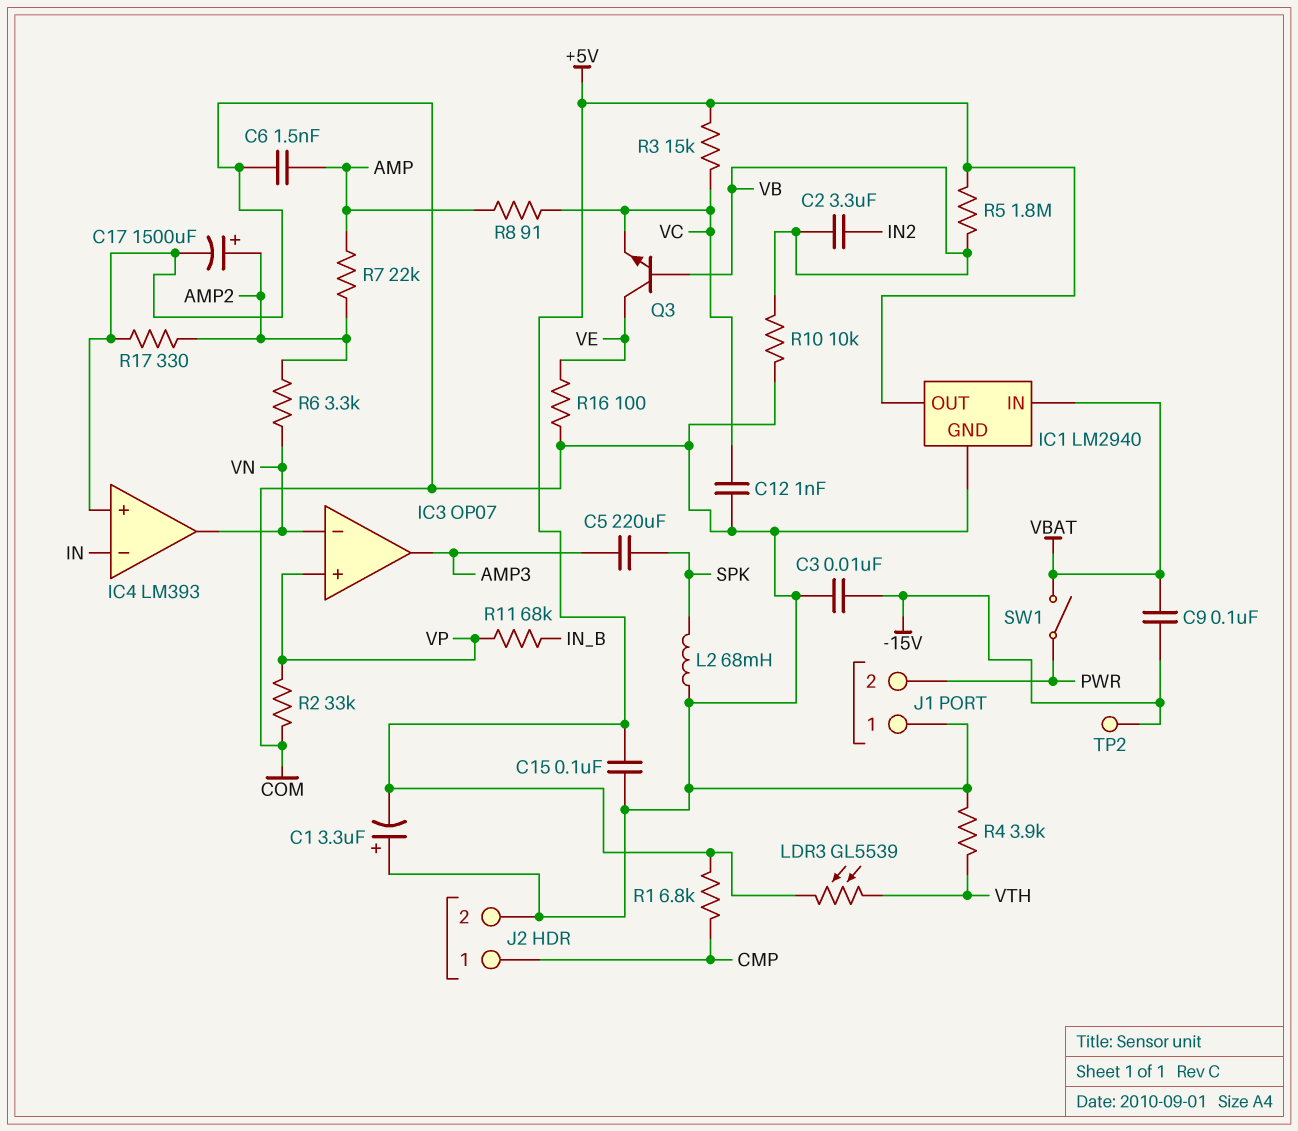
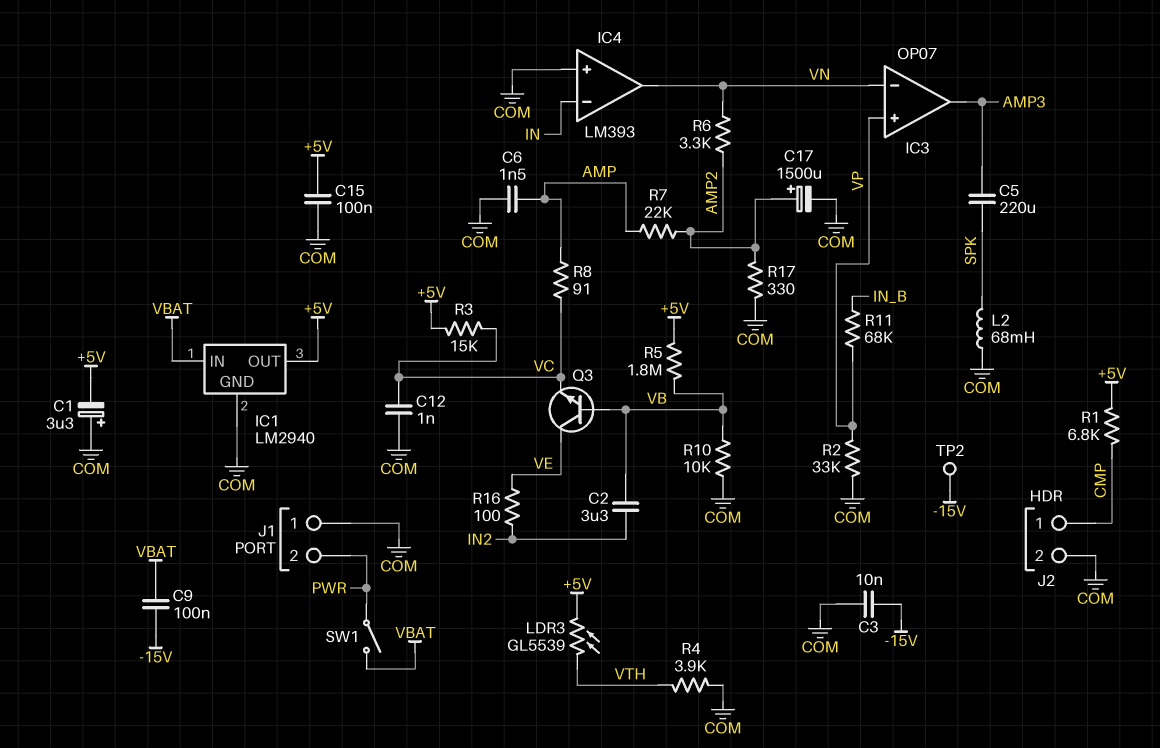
R16: 100 (COM, VE) -> 100 (IN2, VE)

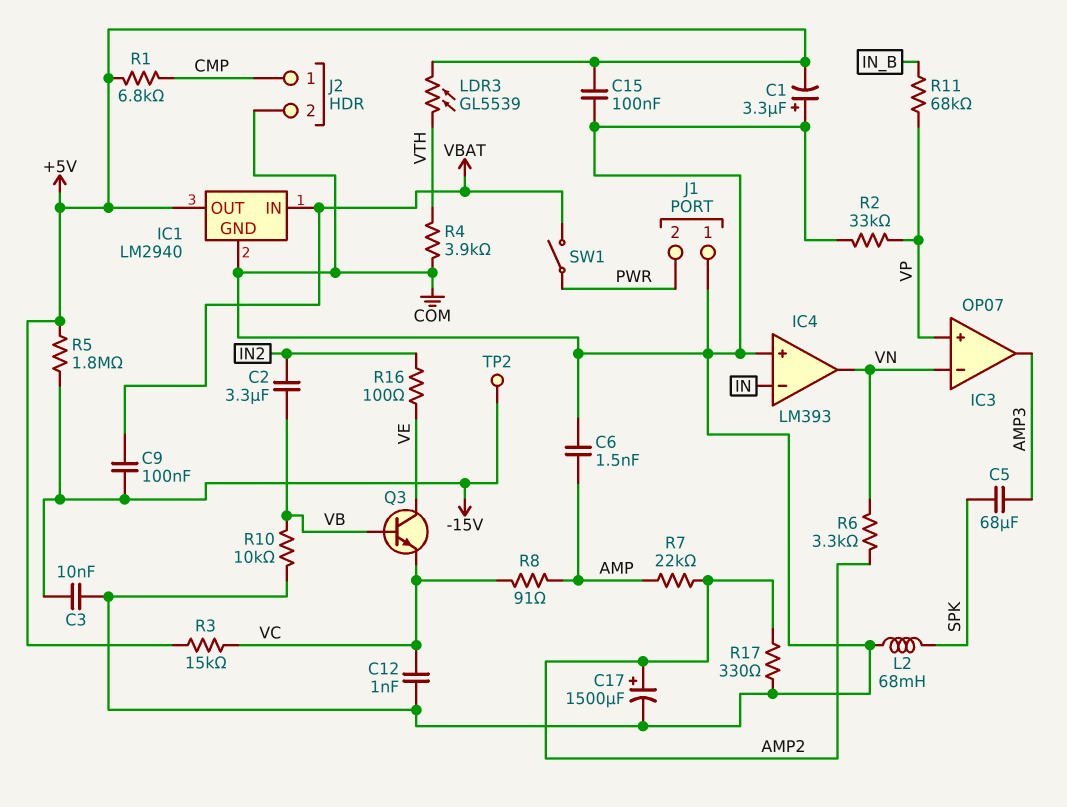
C5: 220uF (AMP3, SPK) -> 68uF (AMP3, SPK)
R5: 1.8M (+5V, VB) -> 1.8M (+5V, -15V)

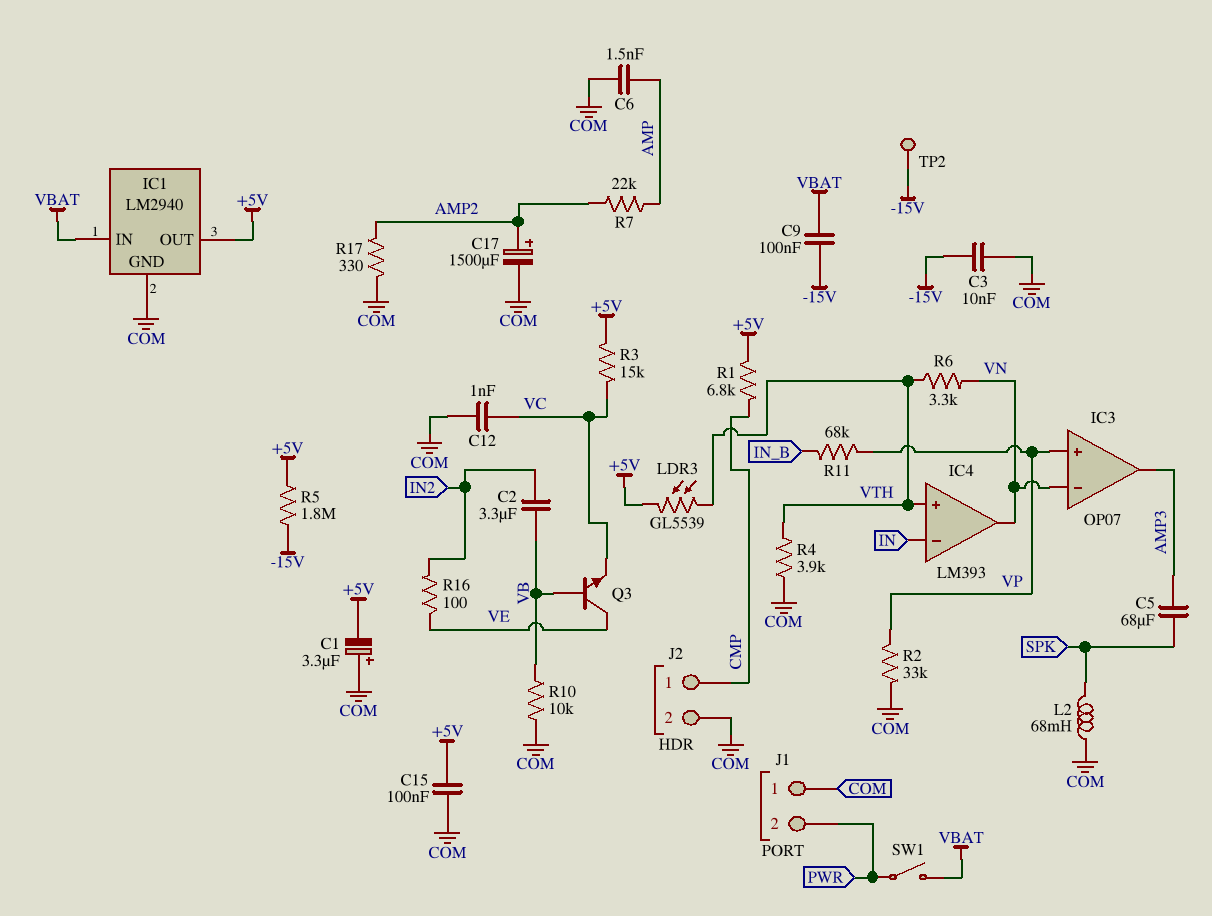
IC4 pin in+: COM -> VTH
R6: 3.3k (AMP2, VN) -> 3.3k (VN, VTH)
R8: 91 (AMP, VC) -> none

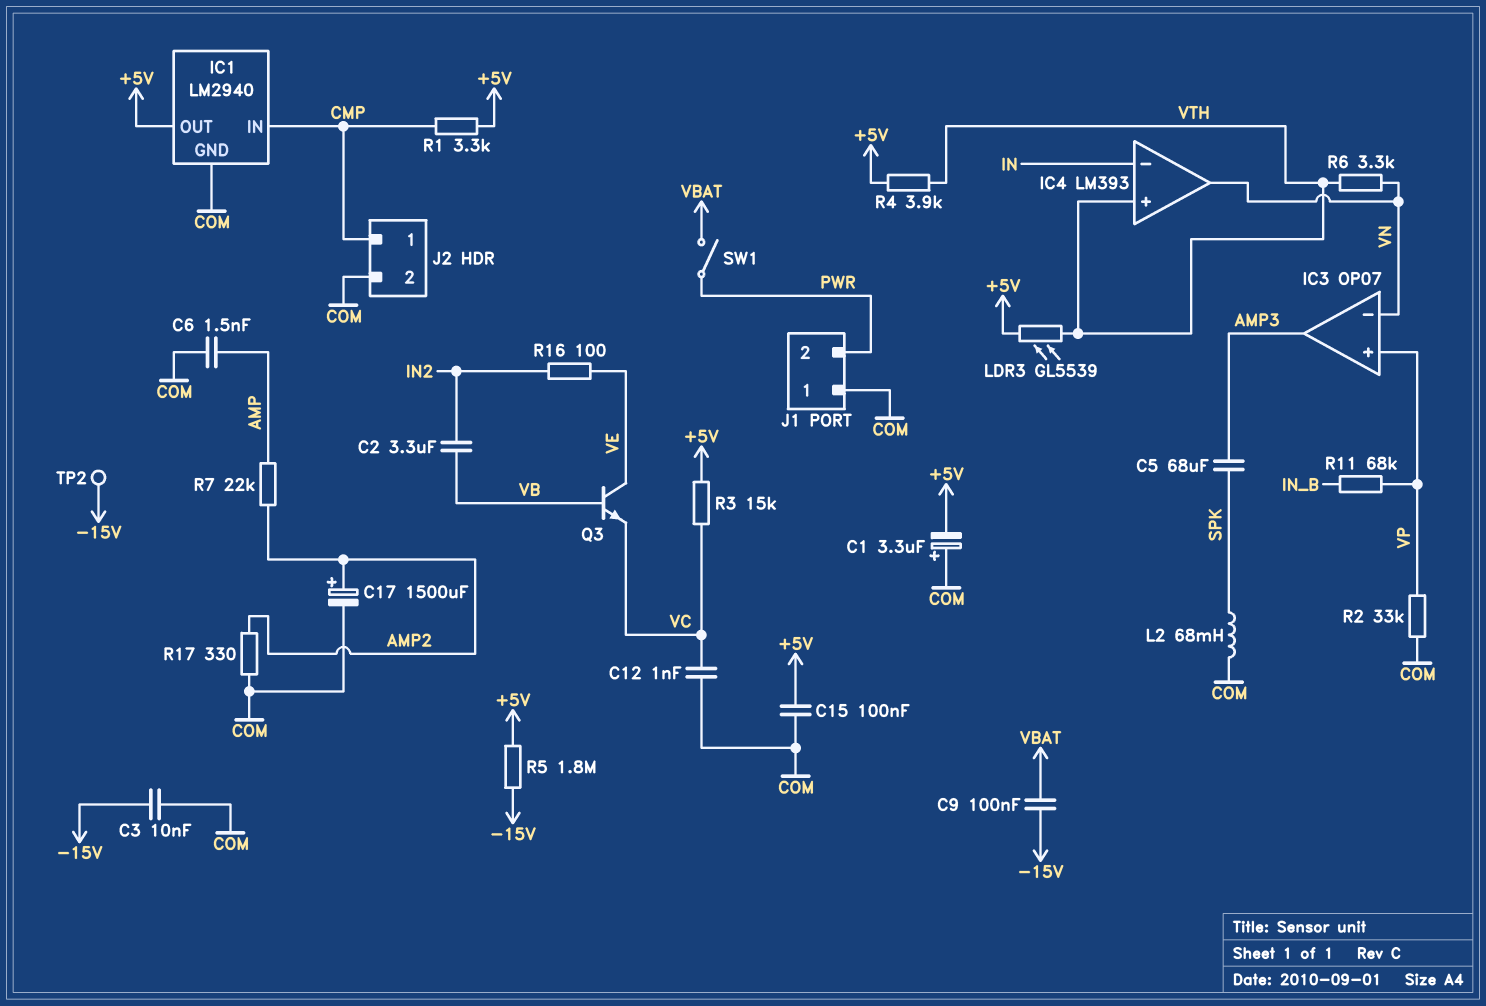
IC1 pin IN: VBAT -> CMP
R1: 6.8k (+5V, CMP) -> 3.3k (+5V, CMP)
R4: 3.9k (COM, VTH) -> 3.9k (+5V, VTH)
R10: 10k (COM, VB) -> none

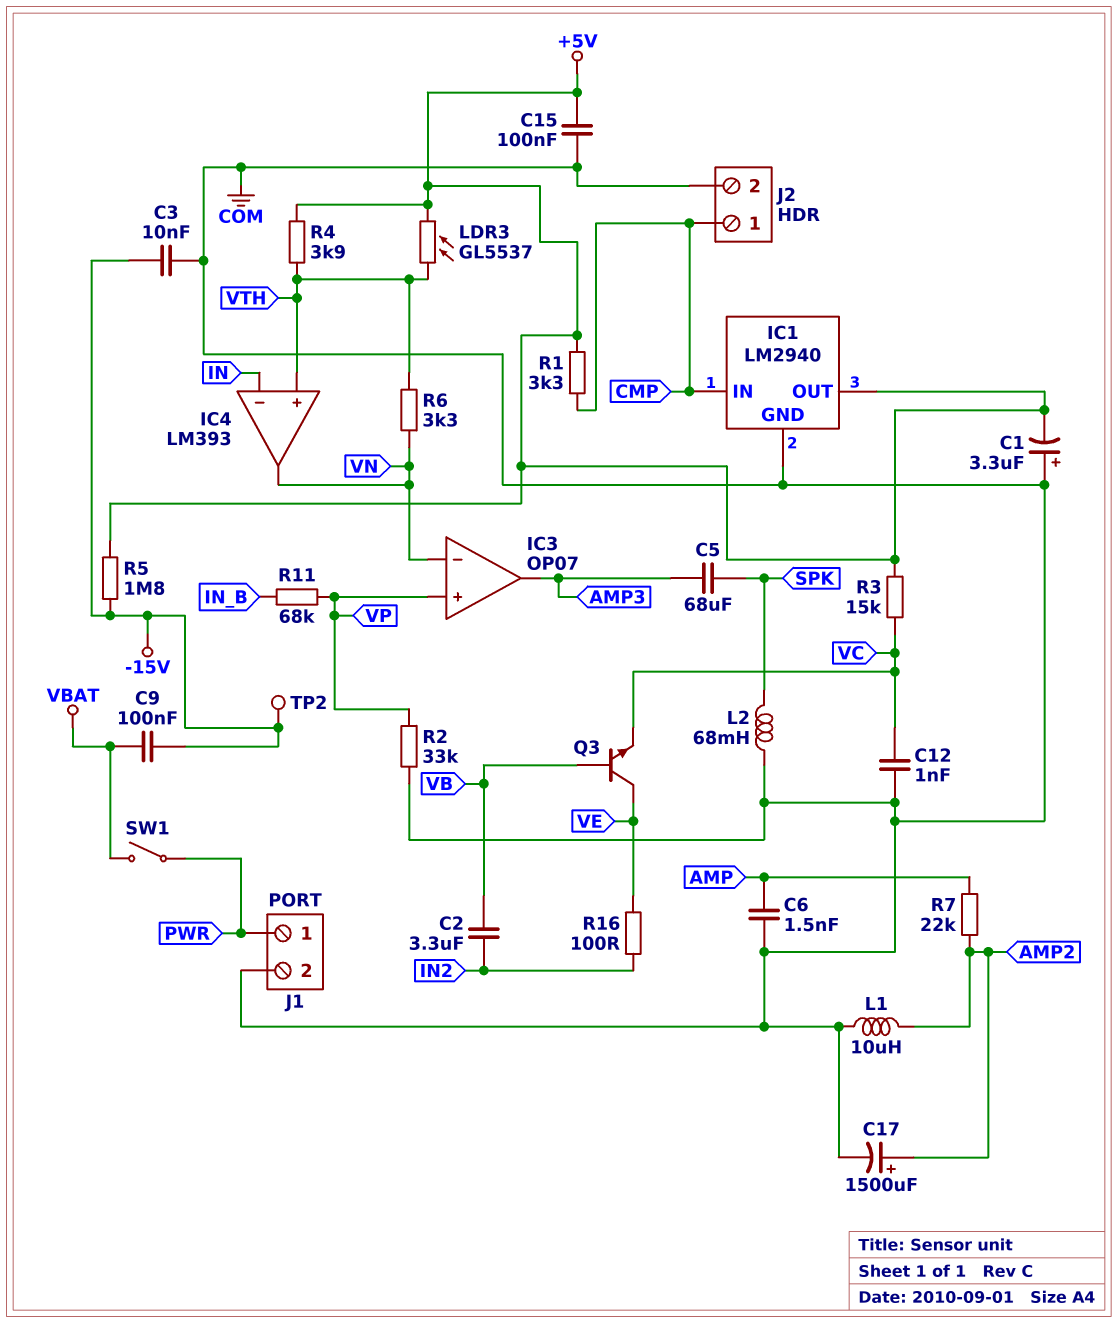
J1 pin 1: COM -> PWR
J1 pin 2: PWR -> COM
L1: none -> 10uH (AMP2, COM)
LDR3: GL5539 (+5V, VTH) -> GL5537 (+5V, VTH)
R17: 330 (AMP2, COM) -> none

